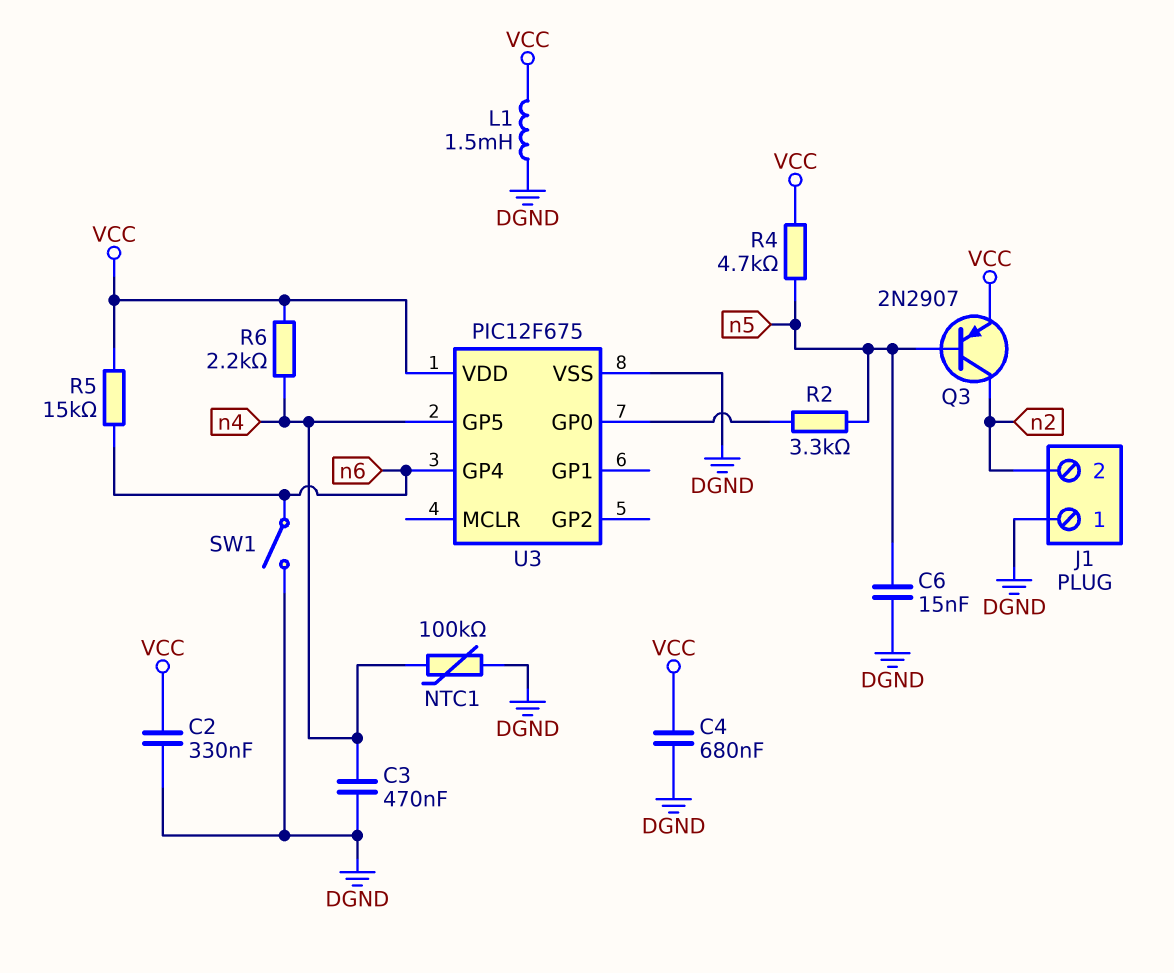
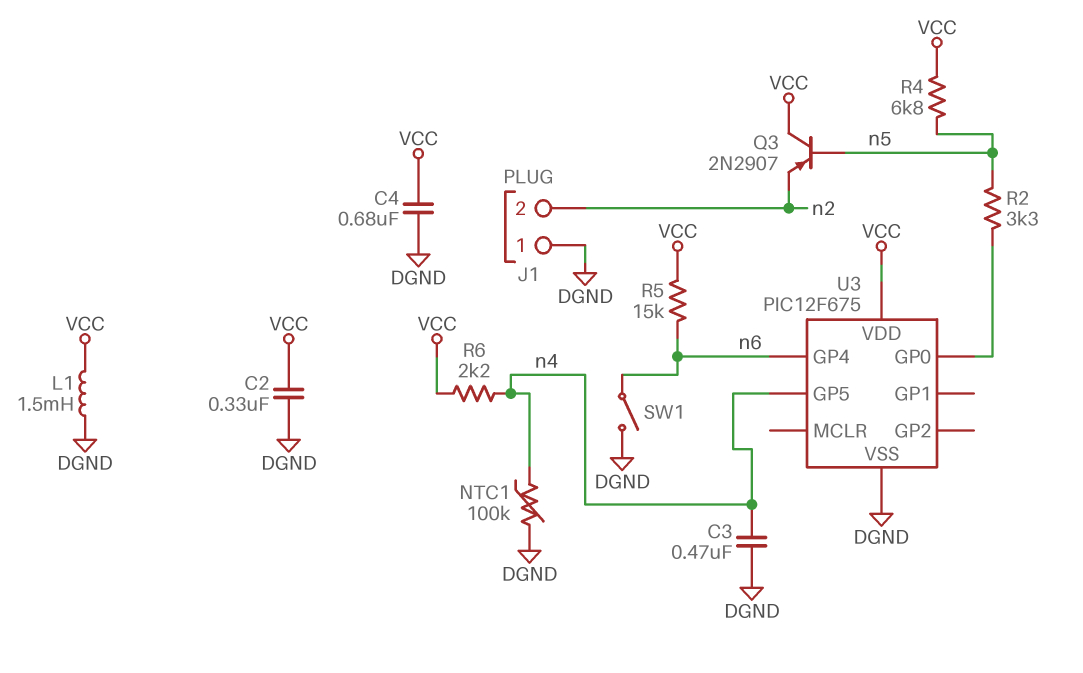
C6: 15nF (DGND, n5) -> none
Q3: PNP 2N2907 (B n5, C n2, E VCC) -> PNP 2N2907 (B n5, C VCC, E n2)
R4: 4.7k (VCC, n5) -> 6.8k (VCC, n5)

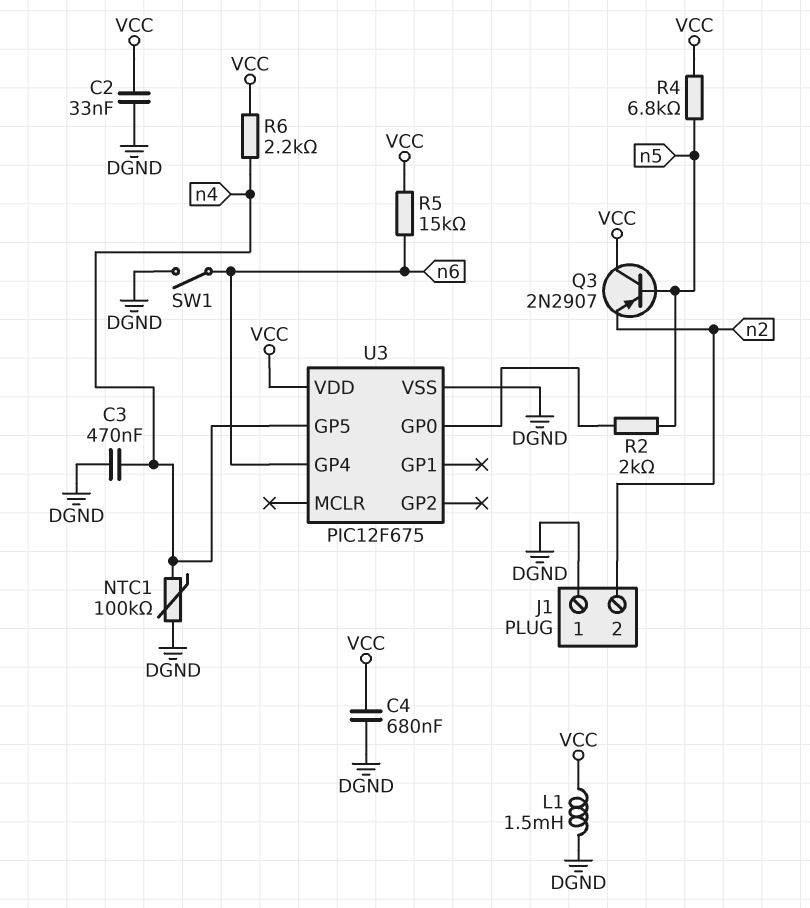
C2: 330nF (DGND, VCC) -> 33nF (DGND, VCC)
R2: 3.3k (U3/GP0, n5) -> 2k (U3/GP0, n5)

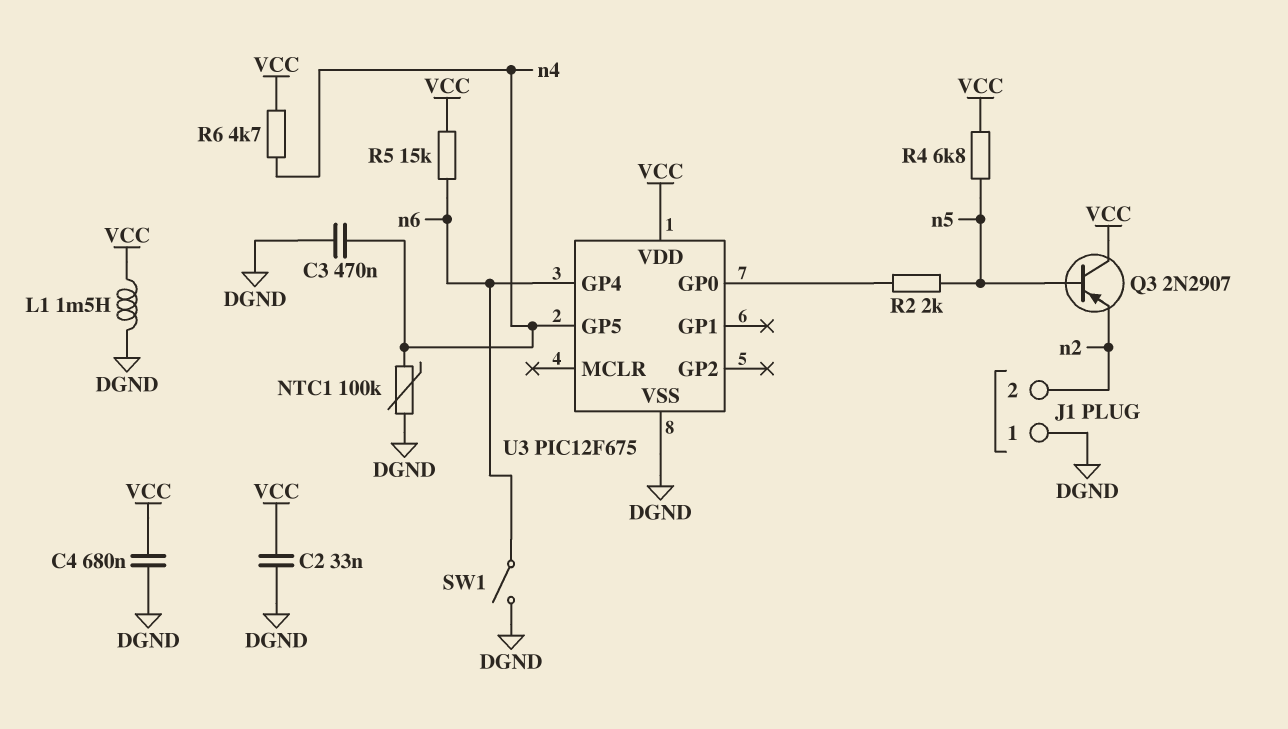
R6: 2.2k (VCC, n4) -> 4.7k (VCC, n4)

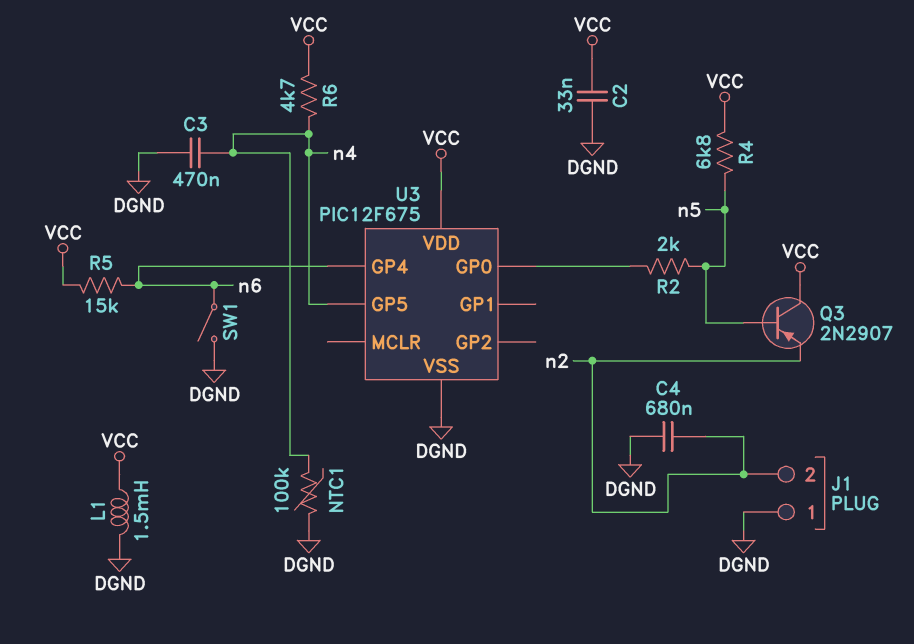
C4: 680nF (DGND, VCC) -> 680nF (DGND, n2)

